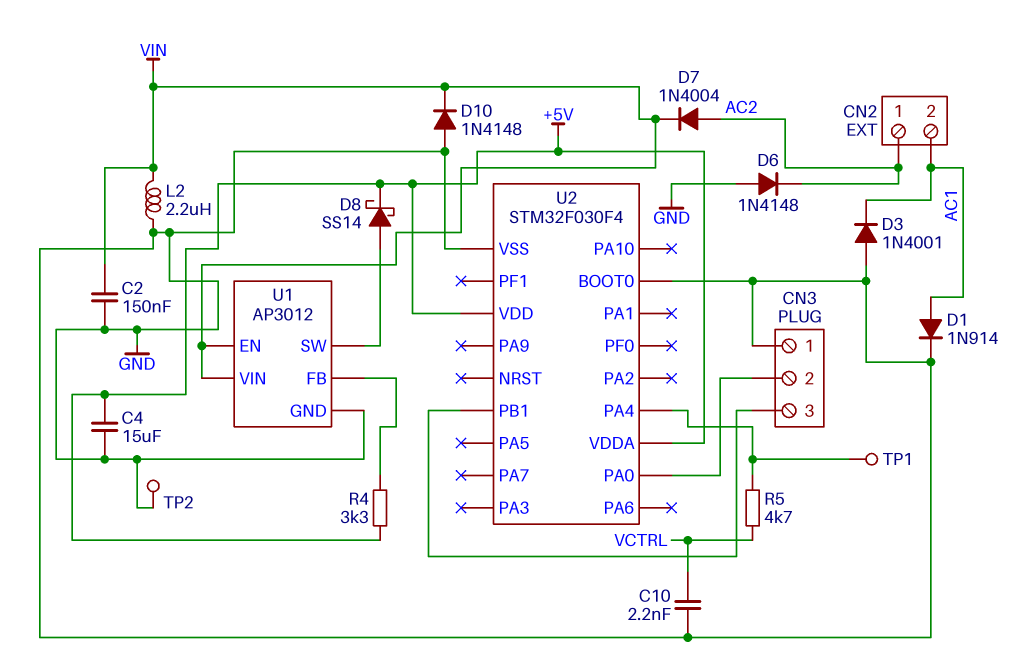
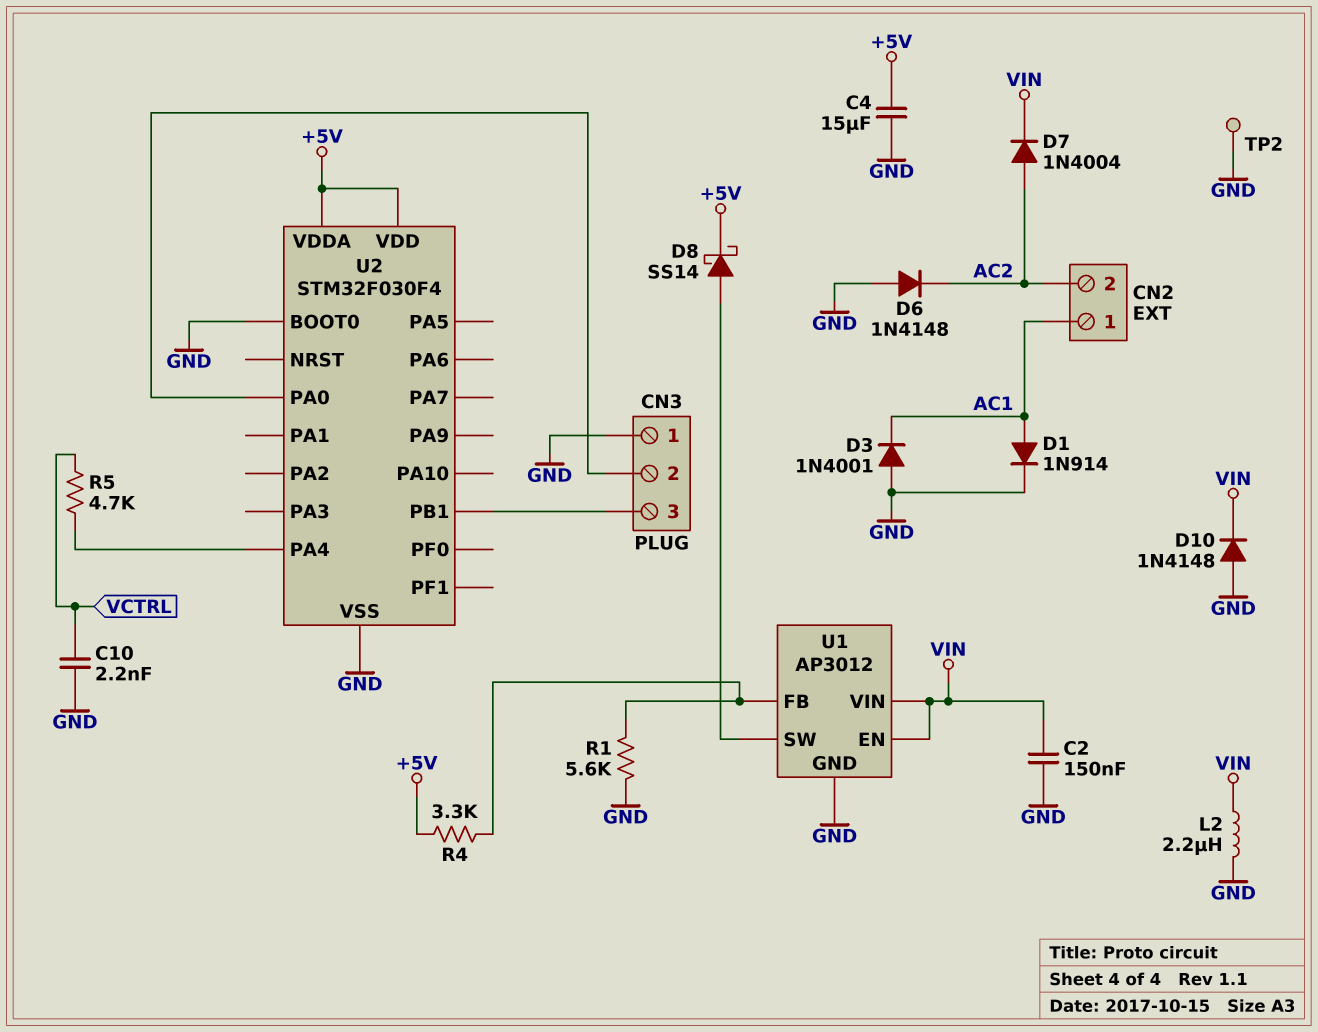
CN2 pin 1: AC2 -> AC1
CN2 pin 2: AC1 -> AC2
R1: none -> 5.6k (GND, U1/FB)
TP1: test point (U2/PA4) -> none

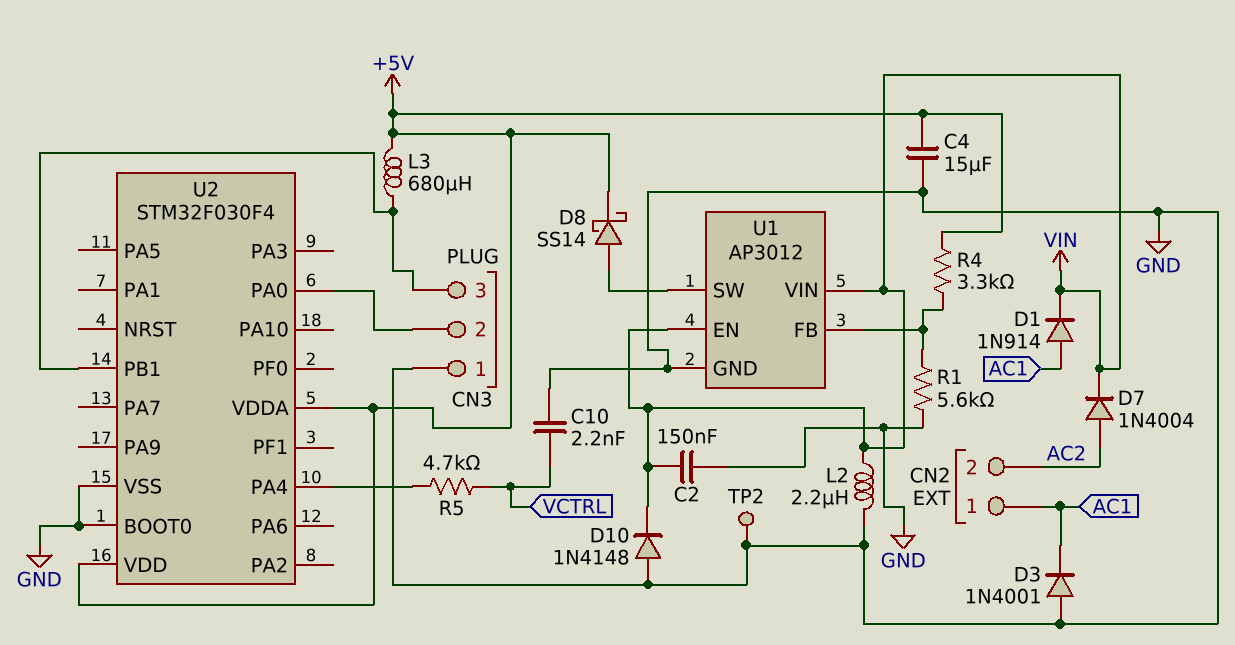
D1: diode 1N914 (A AC1, K GND) -> diode 1N914 (A AC1, K VIN)
D6: diode 1N4148 (A GND, K AC2) -> none
L3: none -> 680uH (+5V, CN3/3)

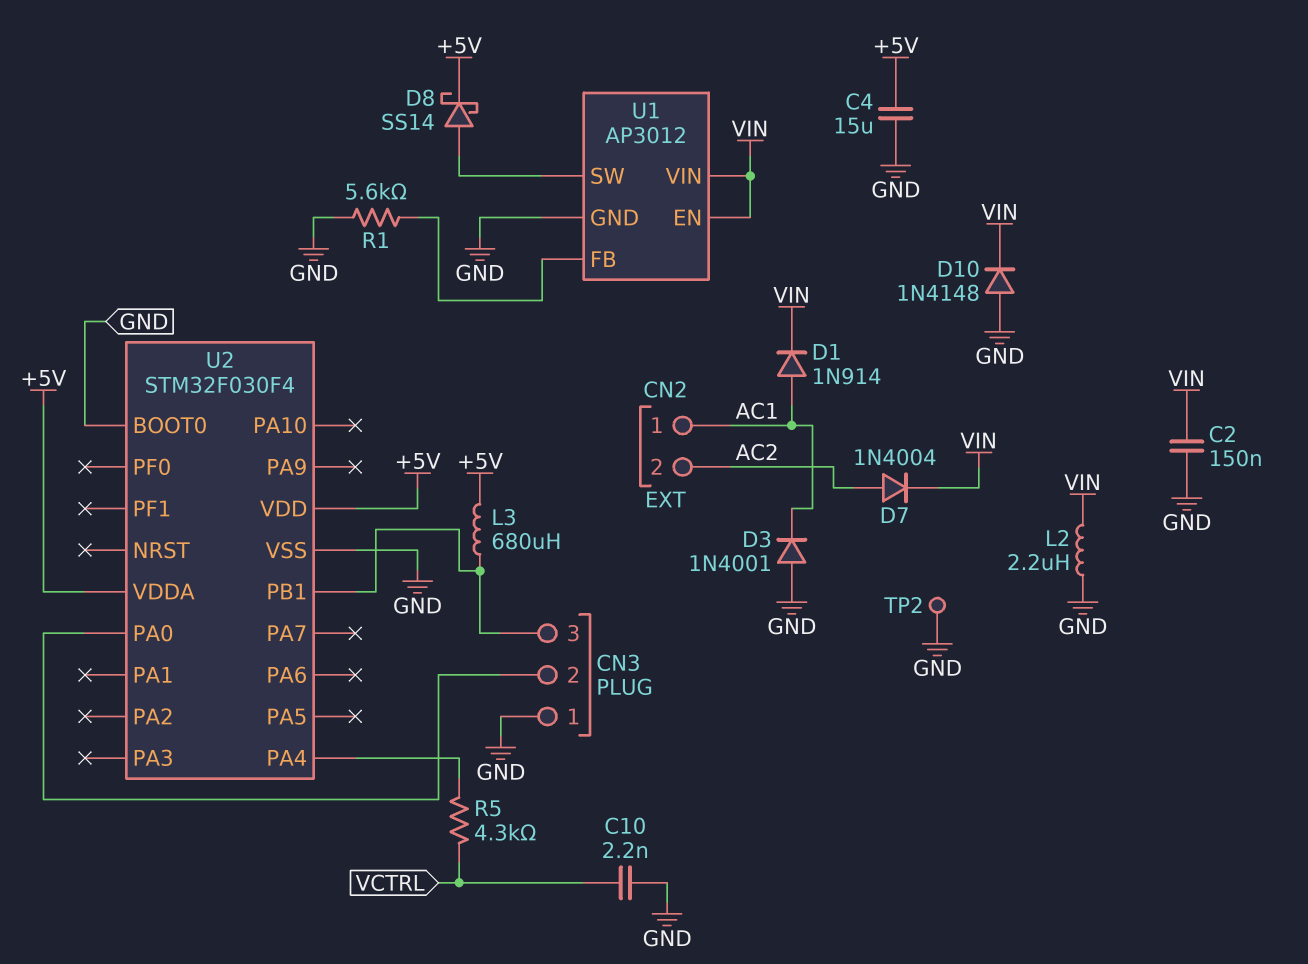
R4: 3.3k (+5V, U1/FB) -> none
R5: 4.7k (U2/PA4, VCTRL) -> 4.3k (U2/PA4, VCTRL)

